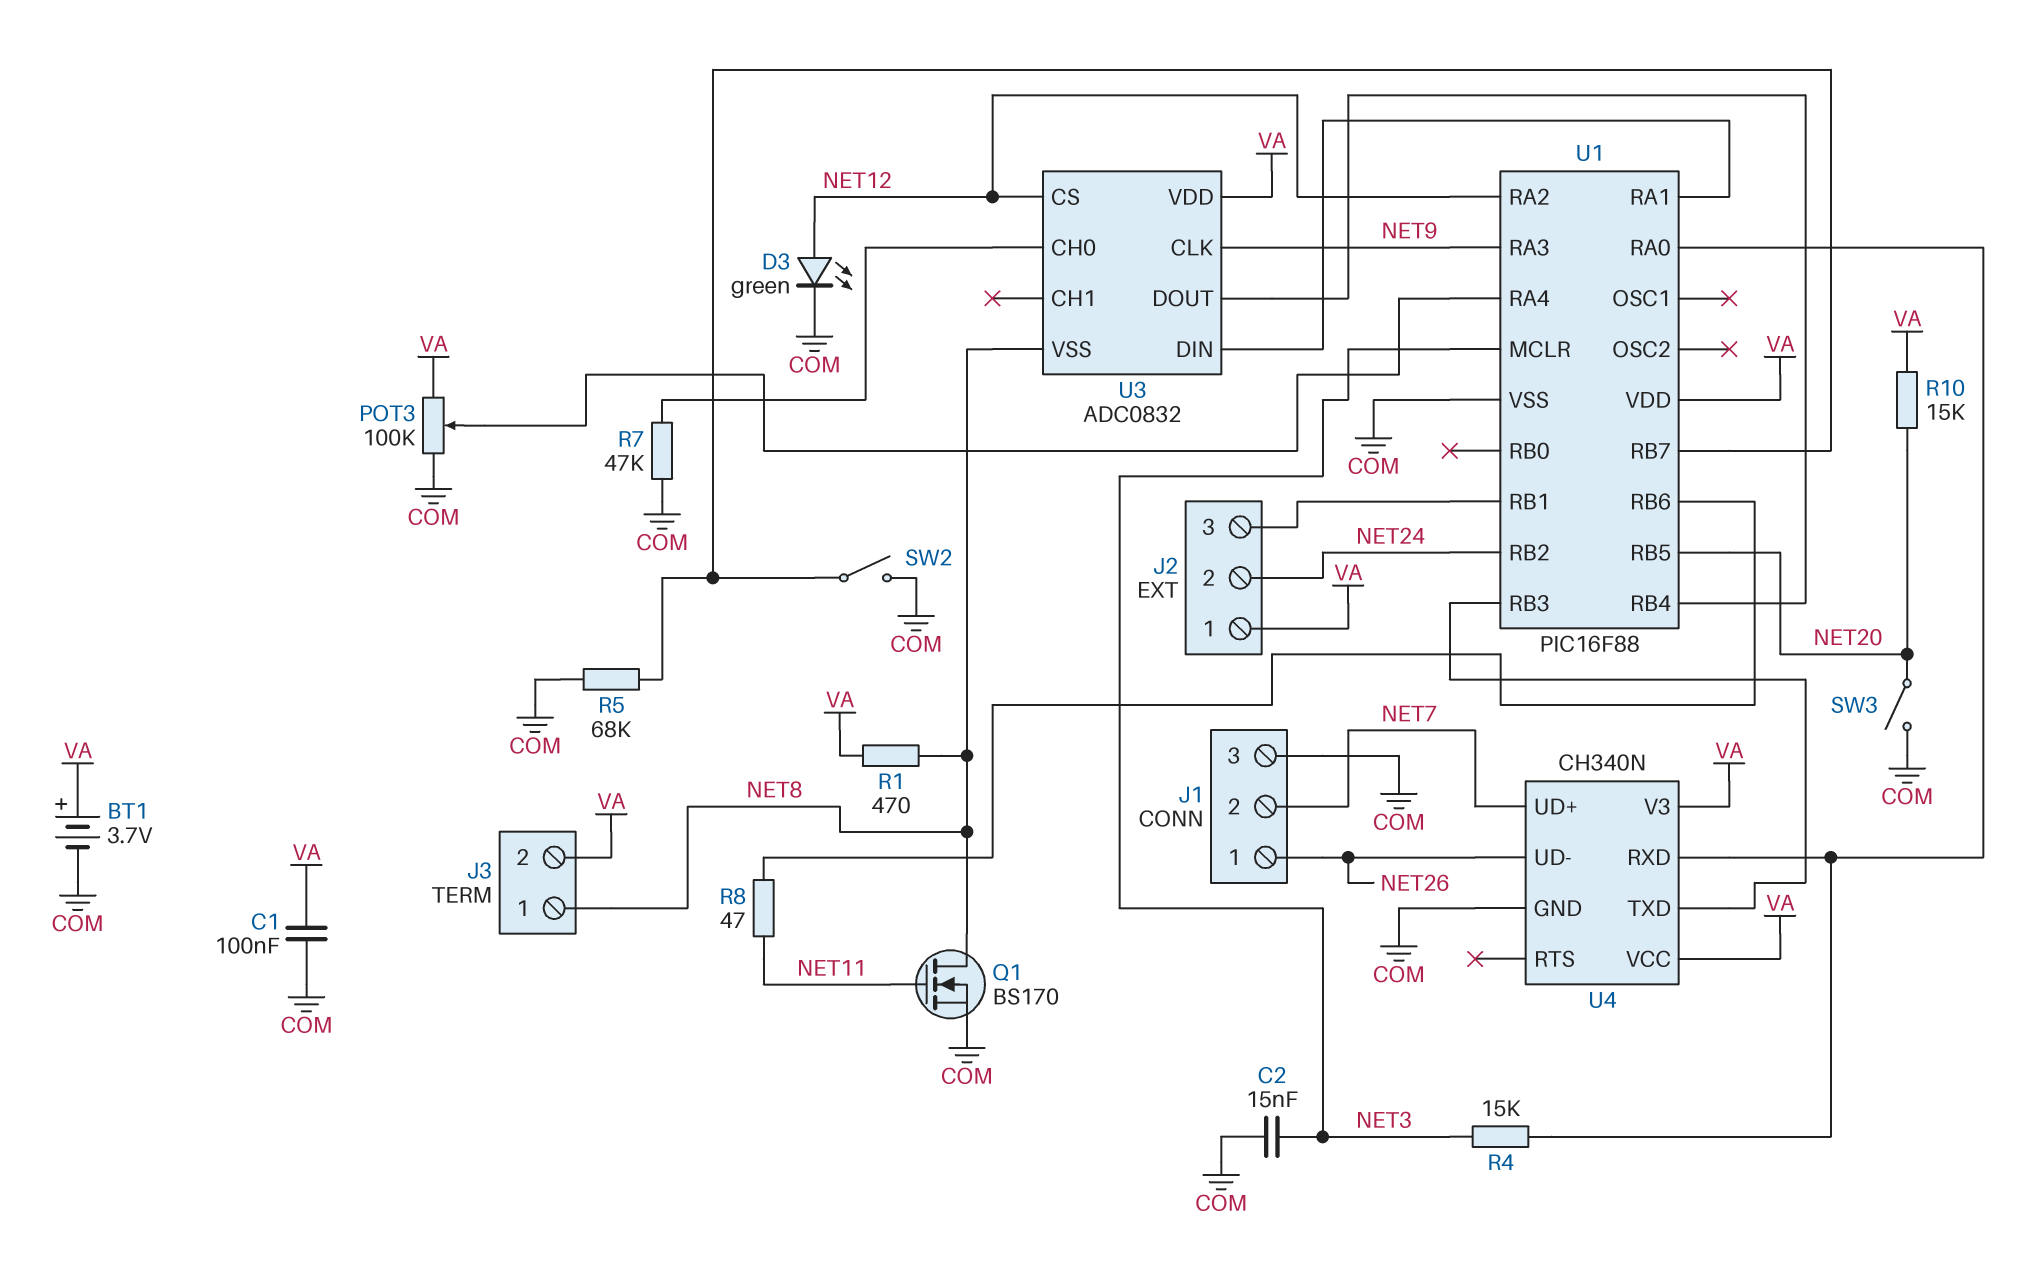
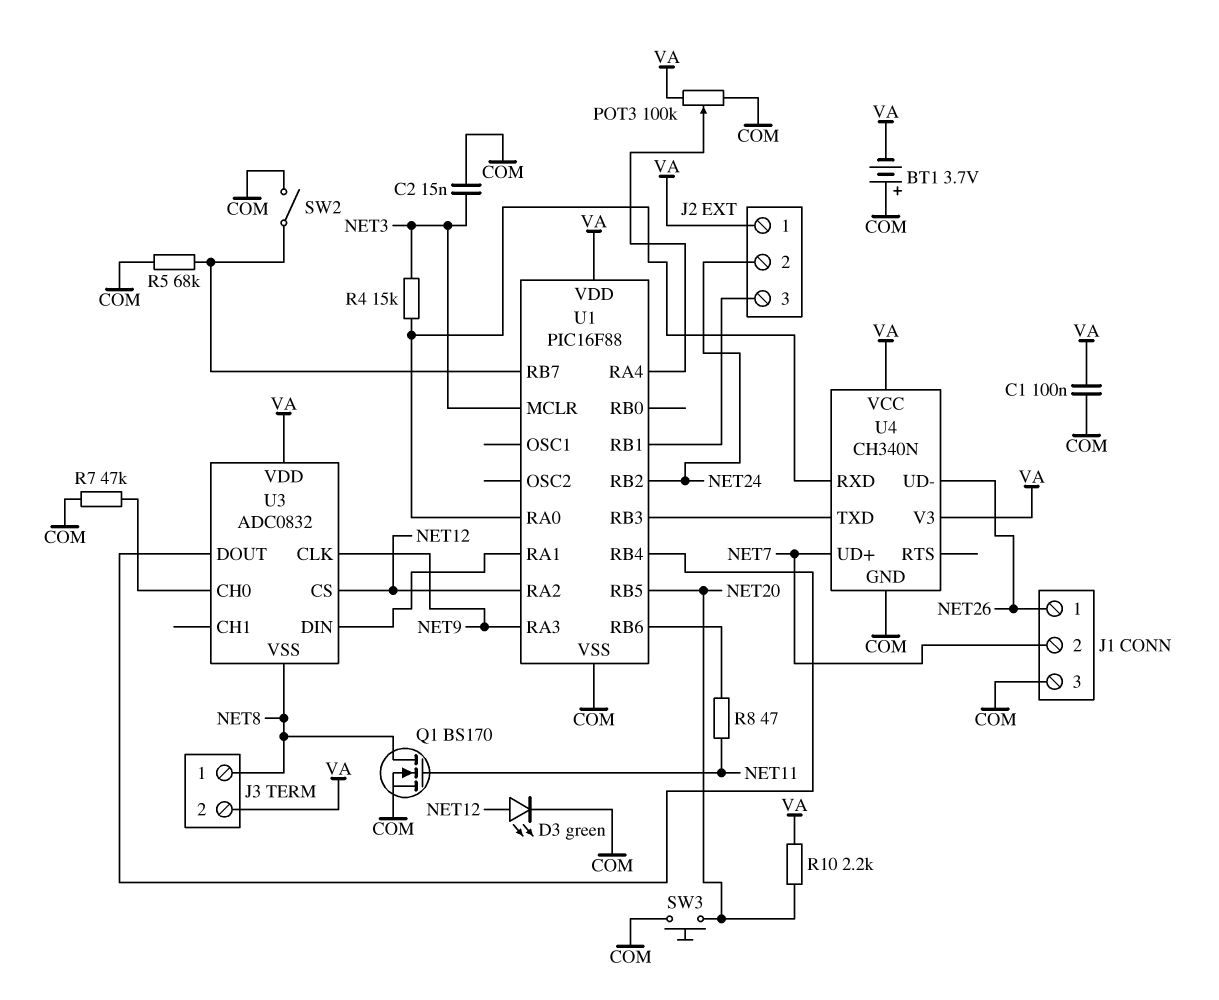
BT1: 3.7V (plus VA, minus COM) -> 3.7V (plus COM, minus VA)
R1: 470 (NET8, VA) -> none
R10: 15k (NET20, VA) -> 2.2k (NET20, VA)
SW3: switch (COM, NET20) -> button (COM, NET20)

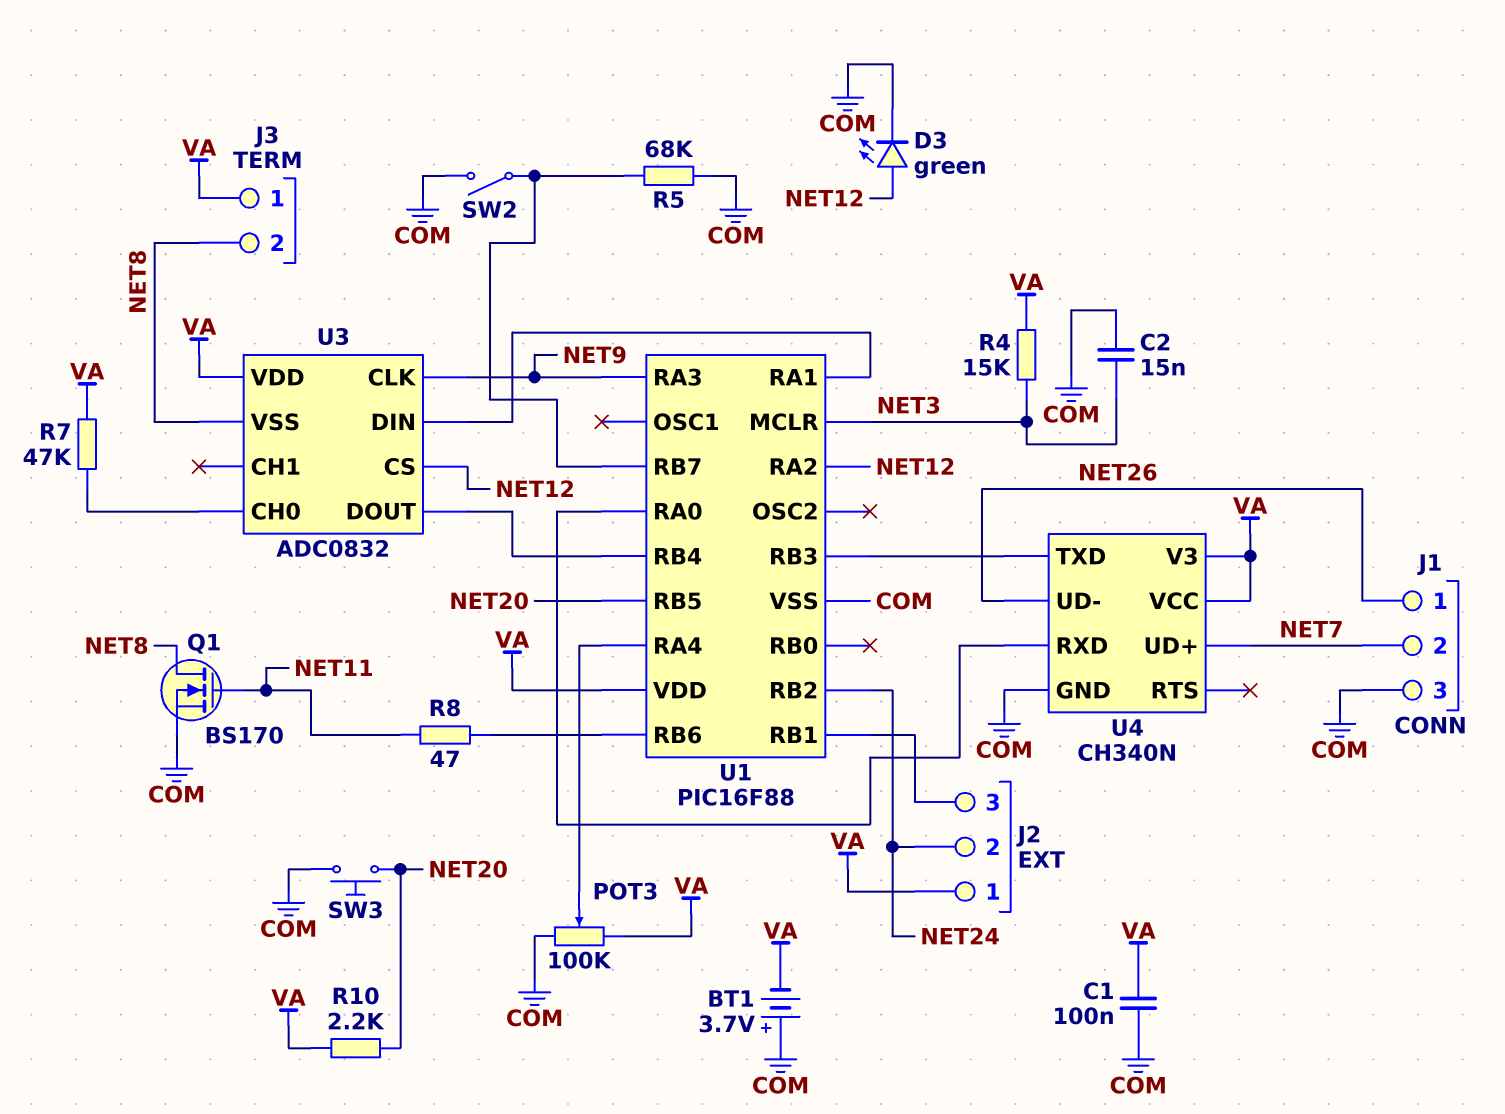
J3 pin 1: NET8 -> VA
J3 pin 2: VA -> NET8
R4: 15k (NET3, U1/RA0) -> 15k (NET3, VA)
R7: 47k (COM, U3/CH0) -> 47k (U3/CH0, VA)

